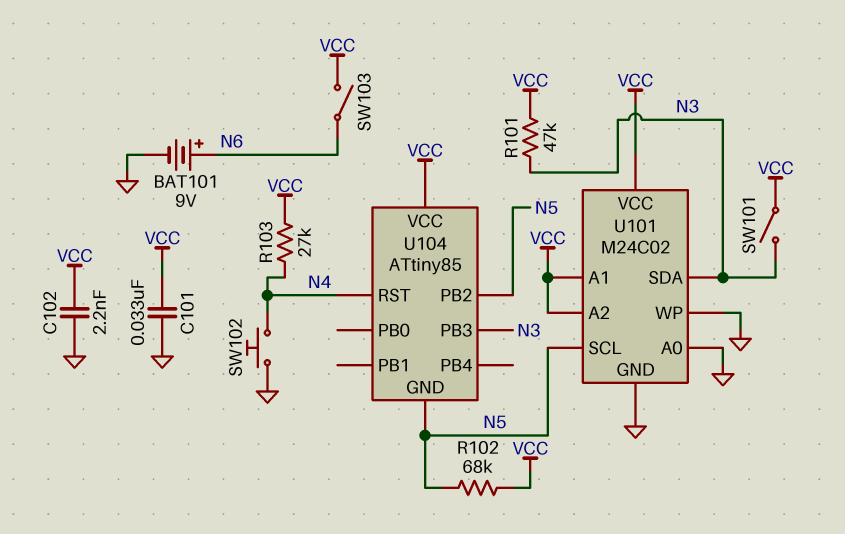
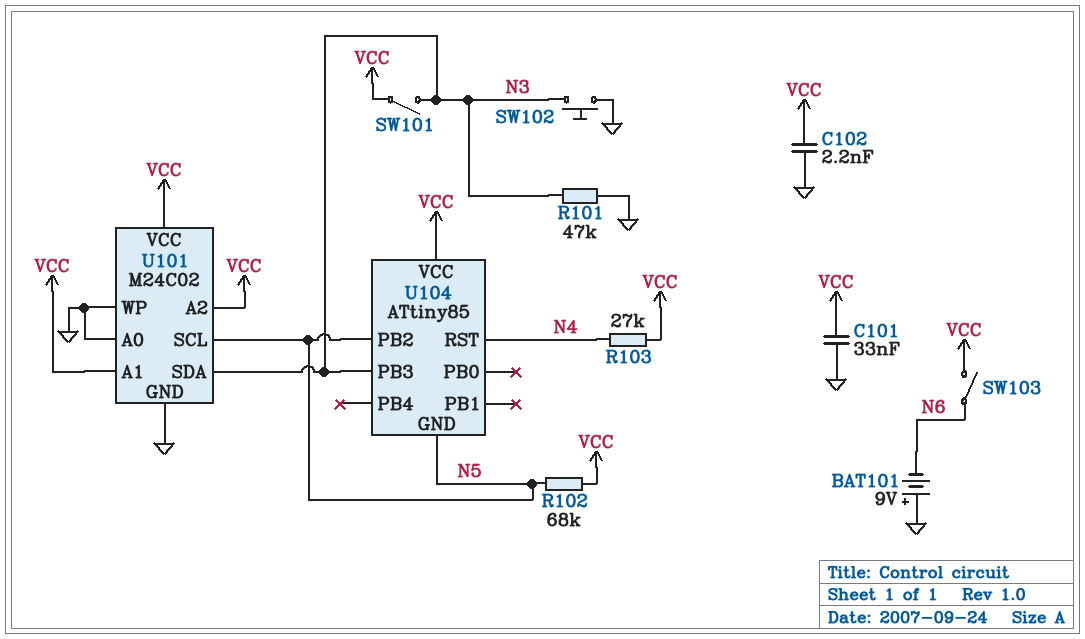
BAT101: 9V (plus N6, minus GND) -> 9V (plus GND, minus N6)
R101: 47k (N3, VCC) -> 47k (GND, N3)
SW102: button (GND, N4) -> button (GND, N3)

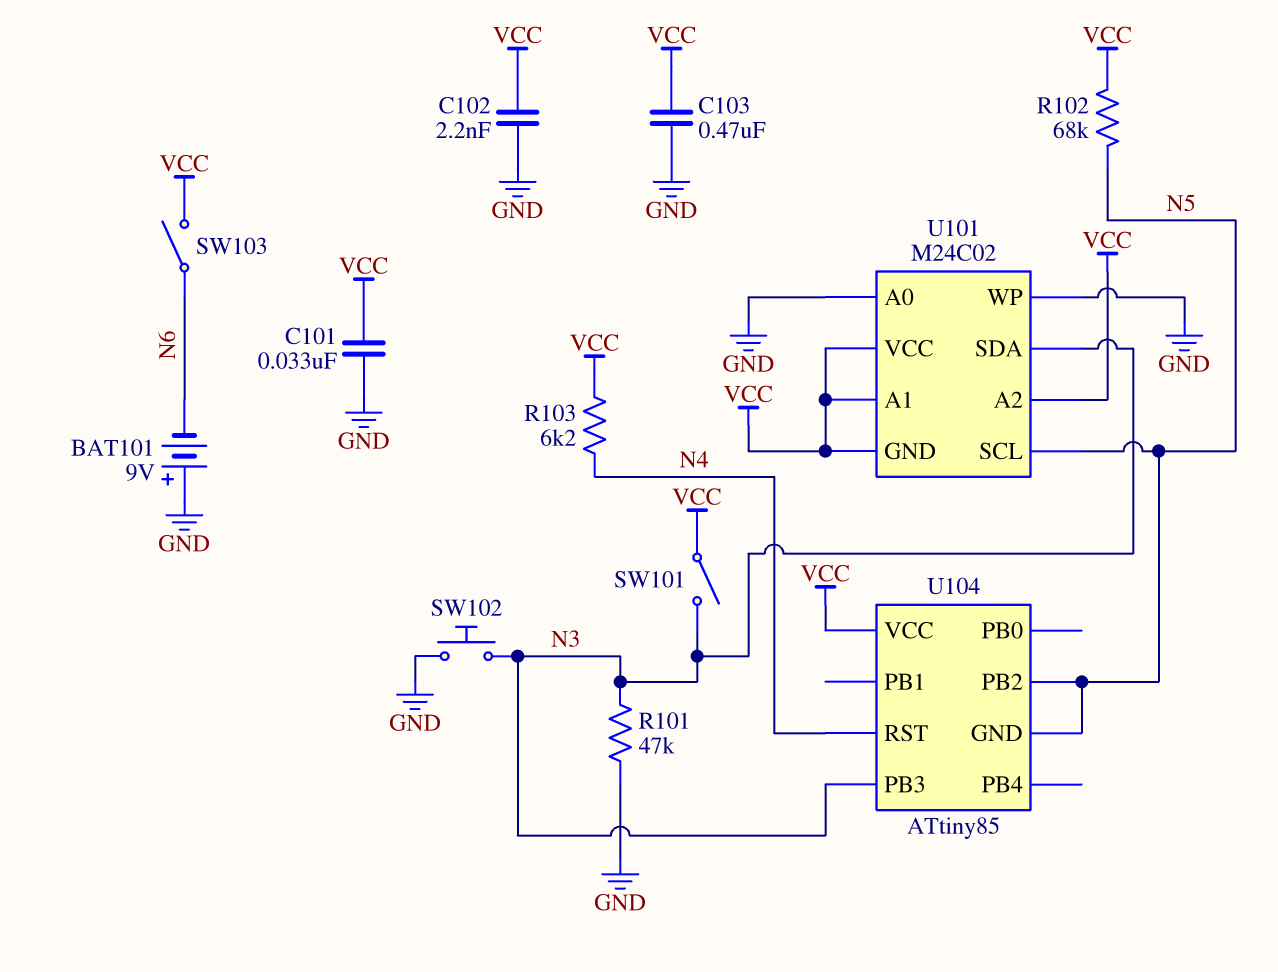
C103: none -> 470nF (GND, VCC)
R103: 27k (N4, VCC) -> 6.2k (N4, VCC)
U101 pin GND: GND -> VCC

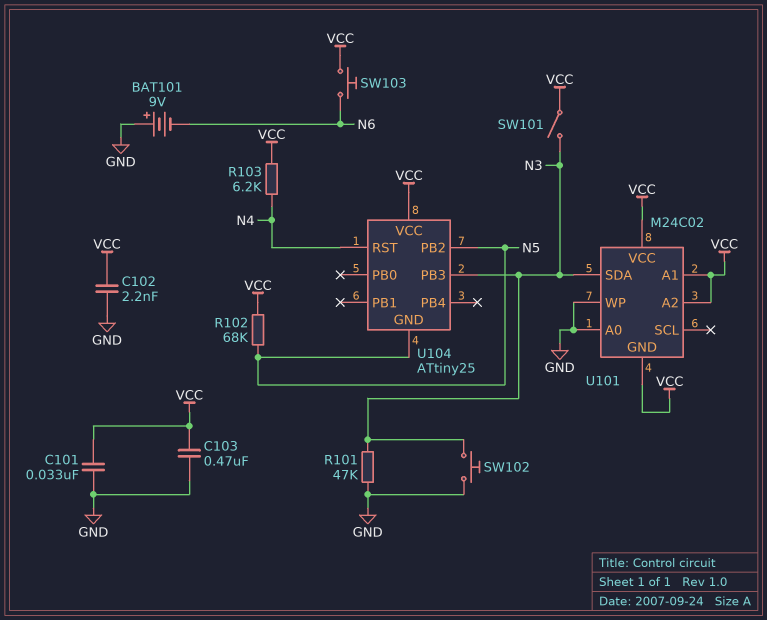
SW103: switch (N6, VCC) -> button (N6, VCC)
U101 pin SCL: N5 -> none
U104: ATtiny85 -> ATtiny25

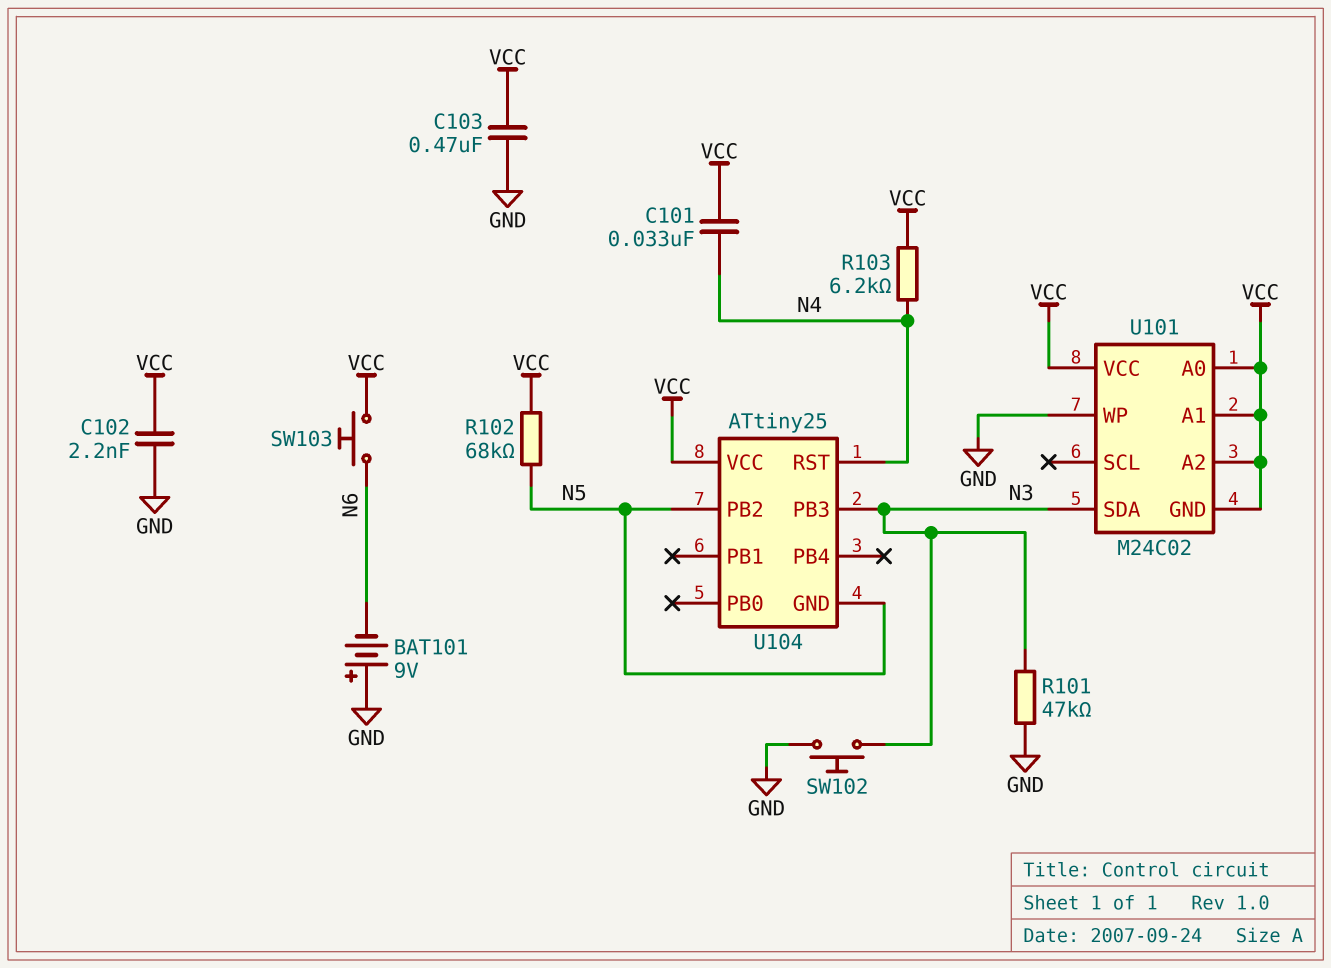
C101: 33nF (GND, VCC) -> 33nF (N4, VCC)
SW101: switch (N3, VCC) -> none
U101 pin A0: GND -> VCC

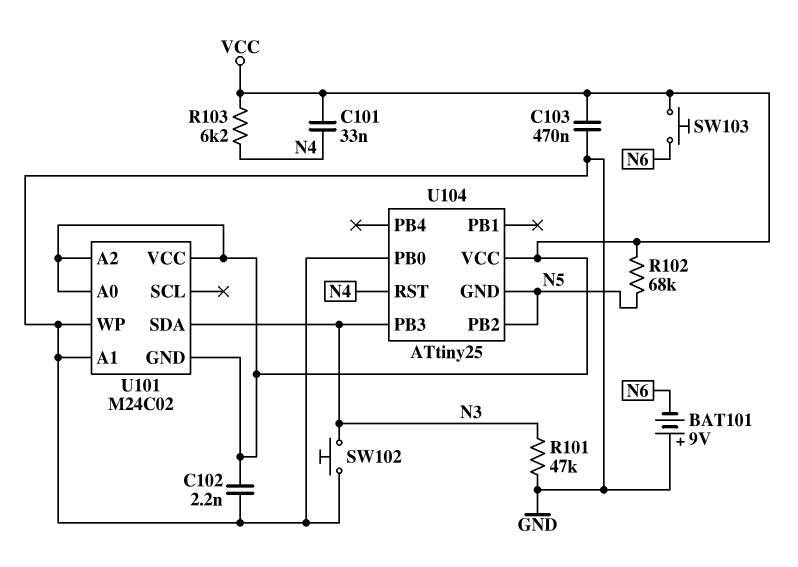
U101 pin A1: VCC -> GND
U104 pin PB0: none -> GND

